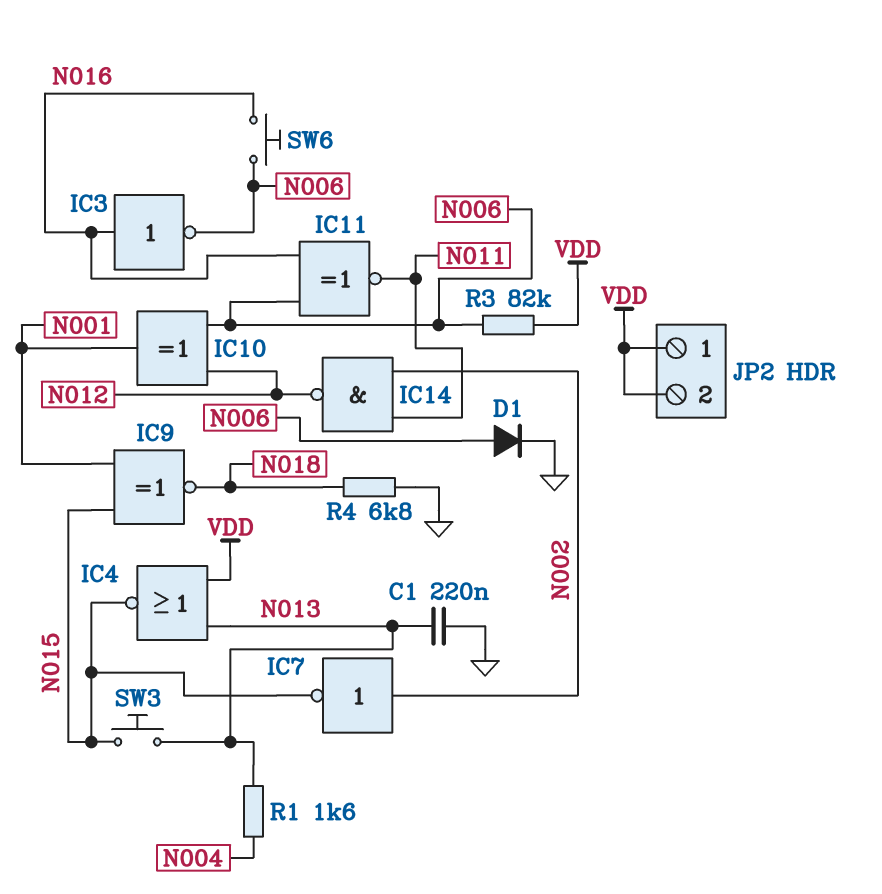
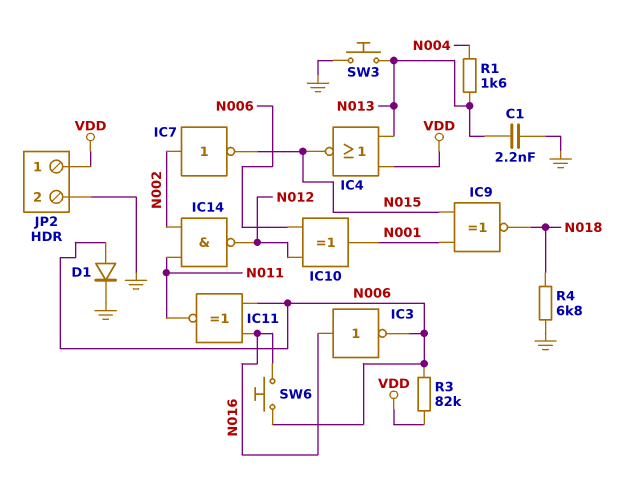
C1: 220nF (GND, N013) -> 2.2nF (GND, N013)
JP2 pin 2: VDD -> GND
SW3: button (N013, N015) -> button (GND, N013)

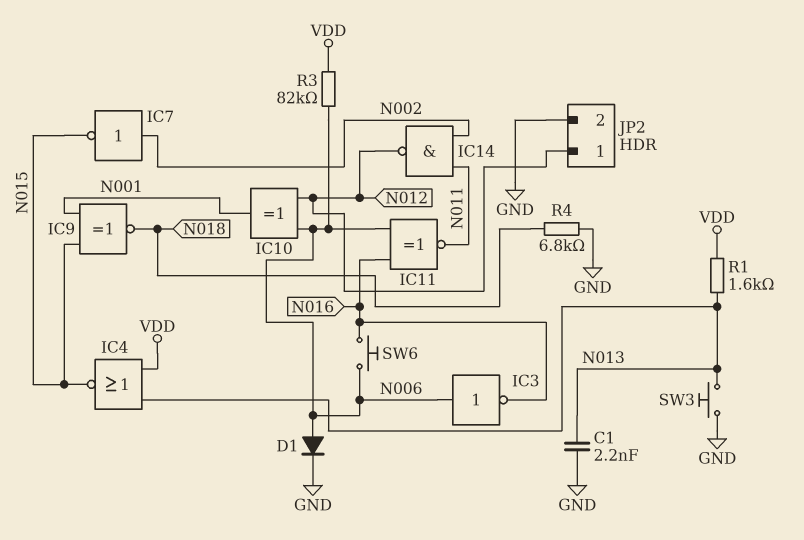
IC3: NOT (in N016, out N006) -> NOT (in N006, out N016)
JP2 pin 1: VDD -> N012
R1: 1.6k (N004, N013) -> 1.6k (N013, VDD)

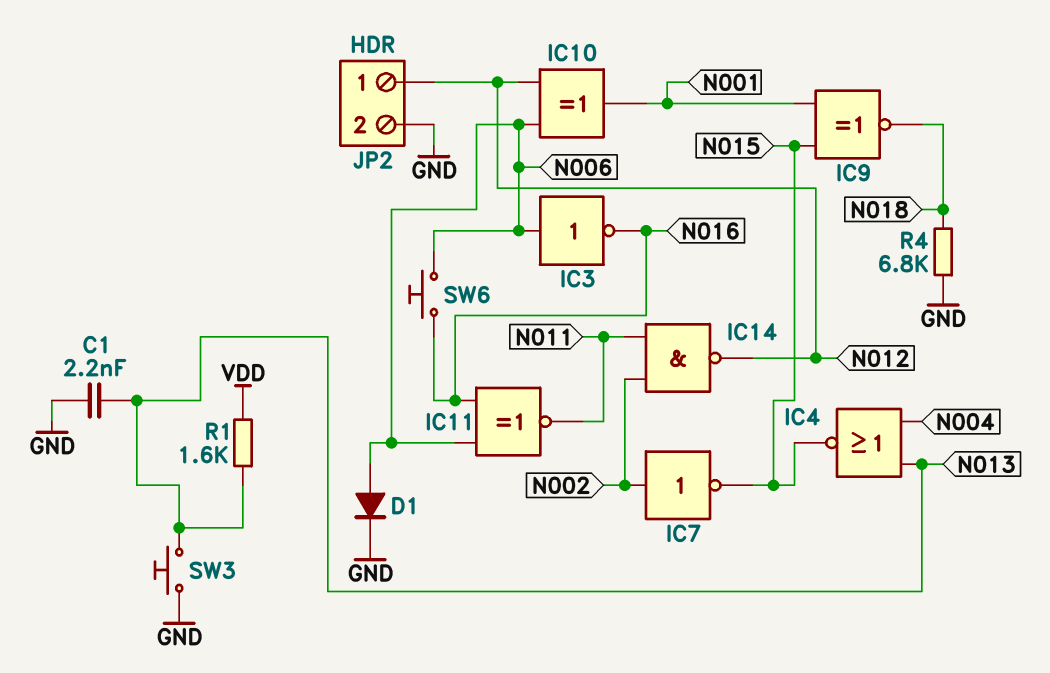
IC4: NOR (in N013, in VDD, out N015) -> NOR (in N004, in N013, out N015)
R3: 82k (N006, VDD) -> none

